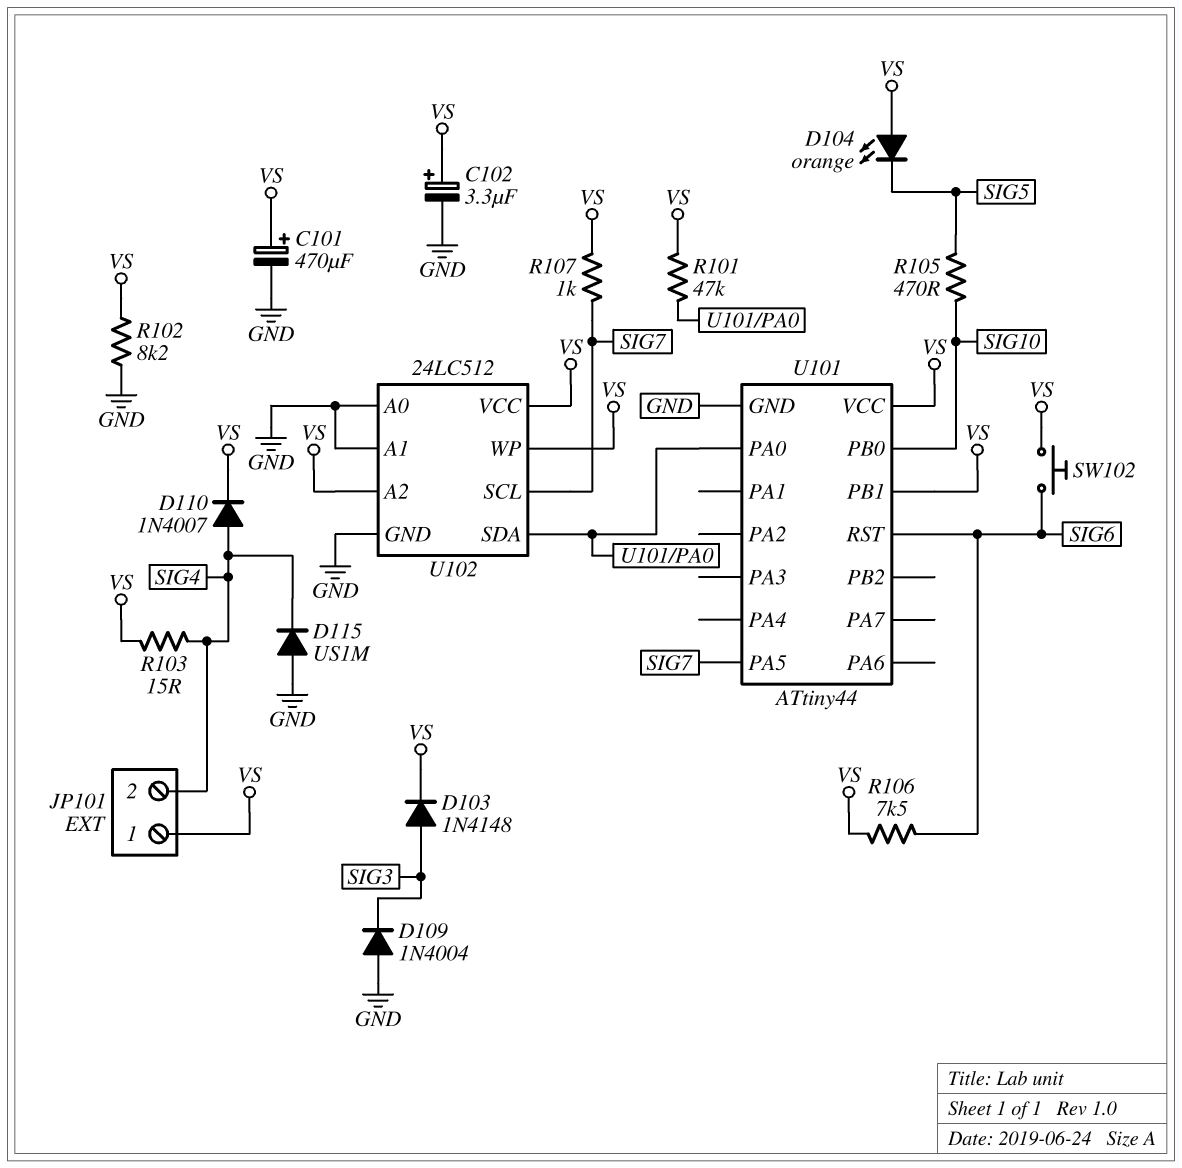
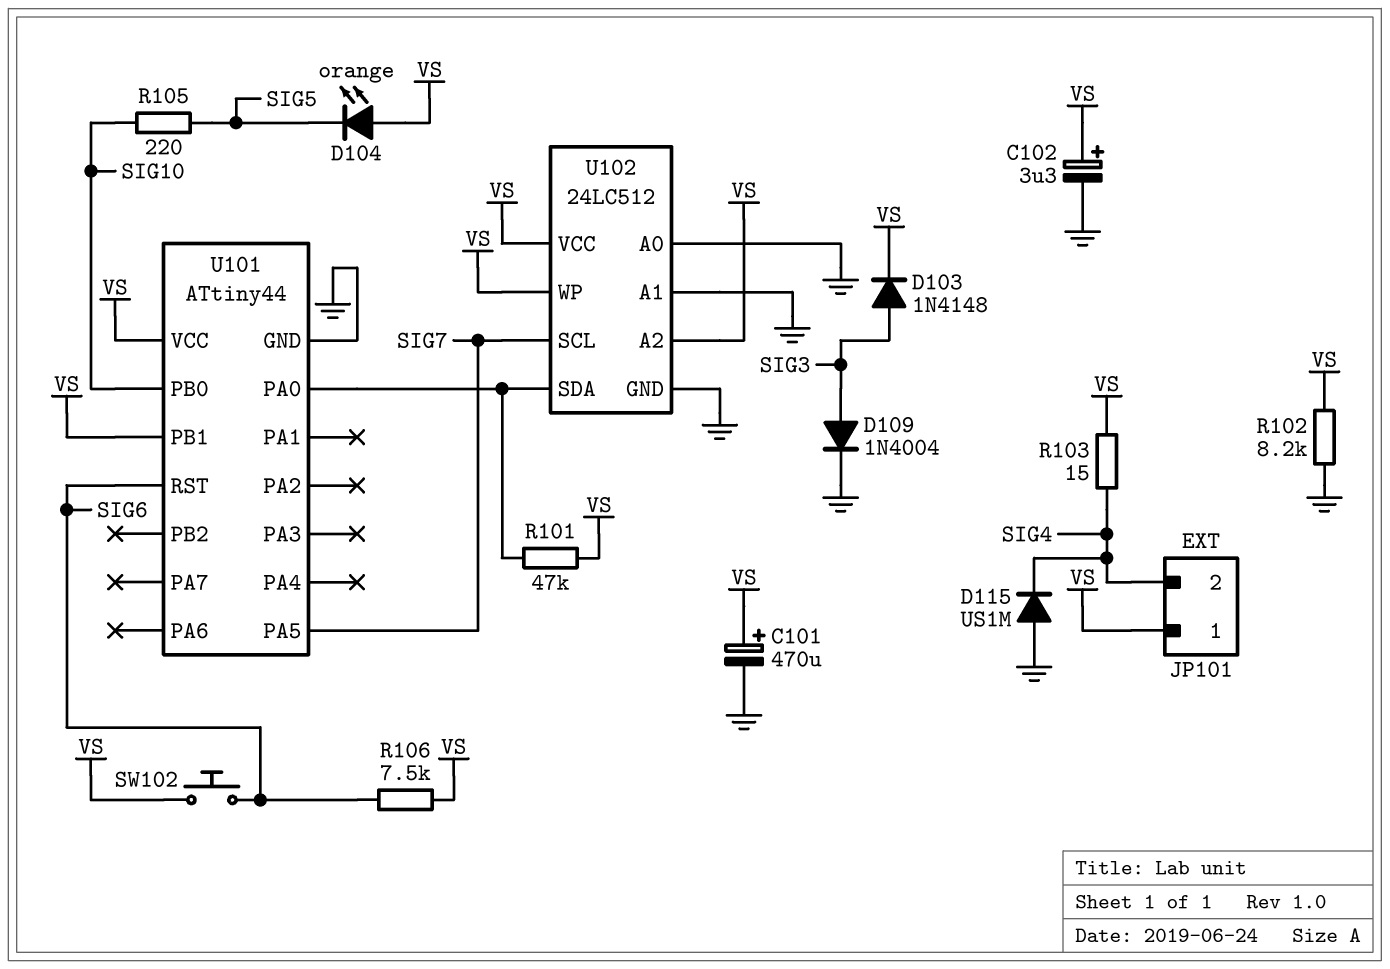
D109: diode 1N4004 (A GND, K SIG3) -> diode 1N4004 (A SIG3, K GND)
D110: diode 1N4007 (A SIG4, K VS) -> none
R105: 470 (SIG5, SIG10) -> 220 (SIG5, SIG10)
R107: 1k (SIG7, VS) -> none

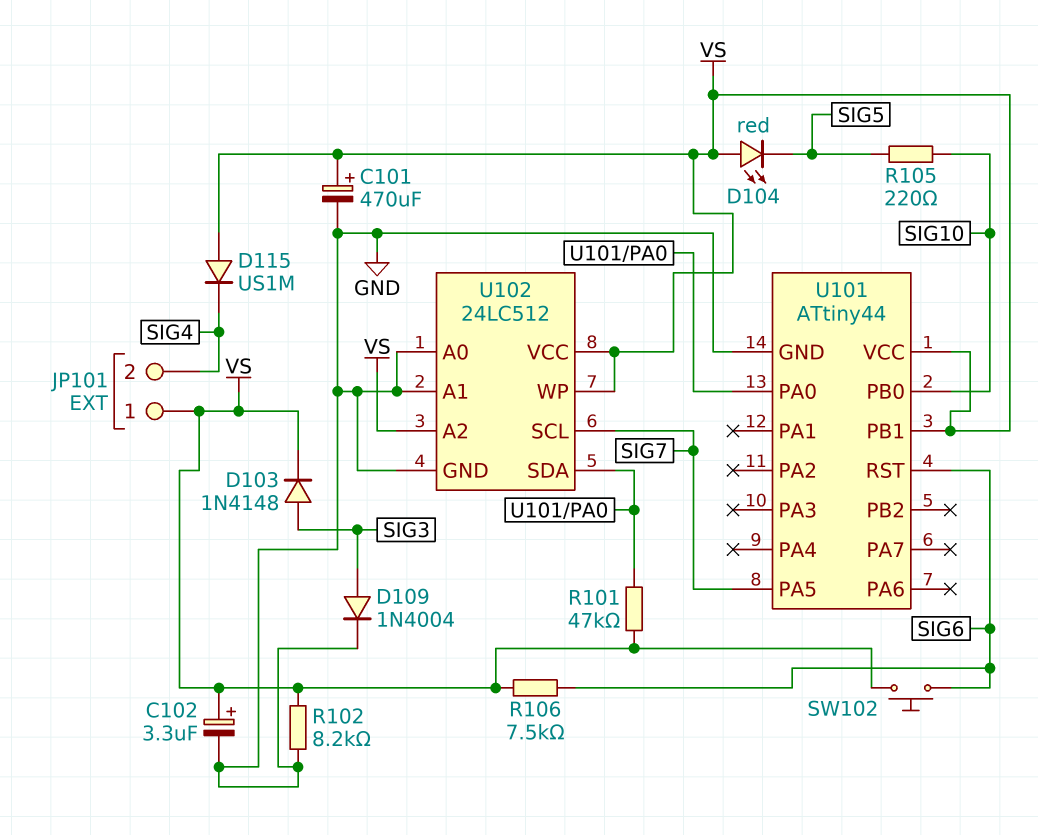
D104: LED orange (A VS, K SIG5) -> LED red (A VS, K SIG5)
D115: diode US1M (A GND, K SIG4) -> diode US1M (A VS, K SIG4)
R103: 15 (SIG4, VS) -> none

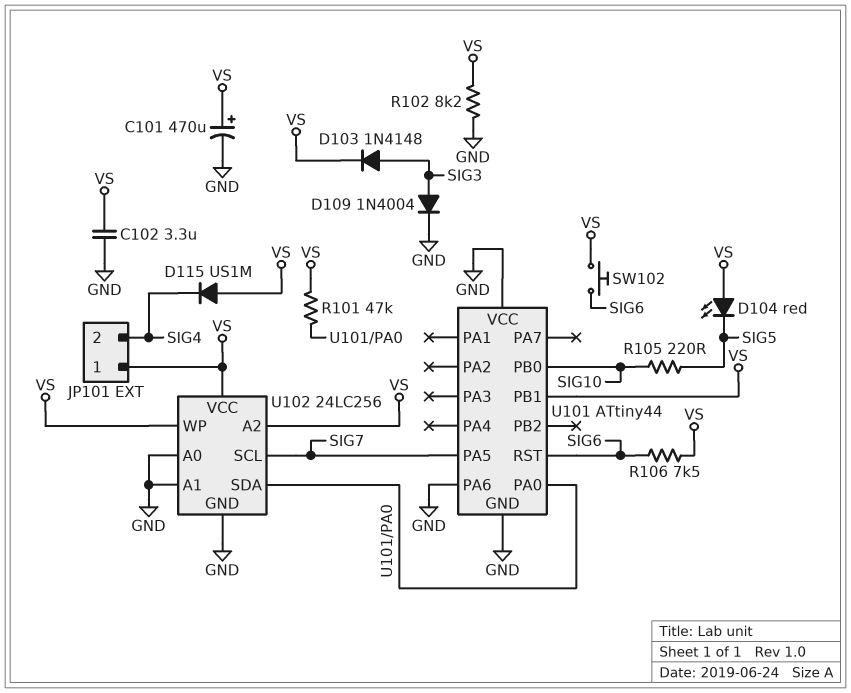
C102: 3.3uF (plus VS, minus GND) -> 3.3uF (GND, VS)
U101 pin PA6: none -> GND
U101 pin VCC: VS -> GND
U102: 24LC512 -> 24LC256

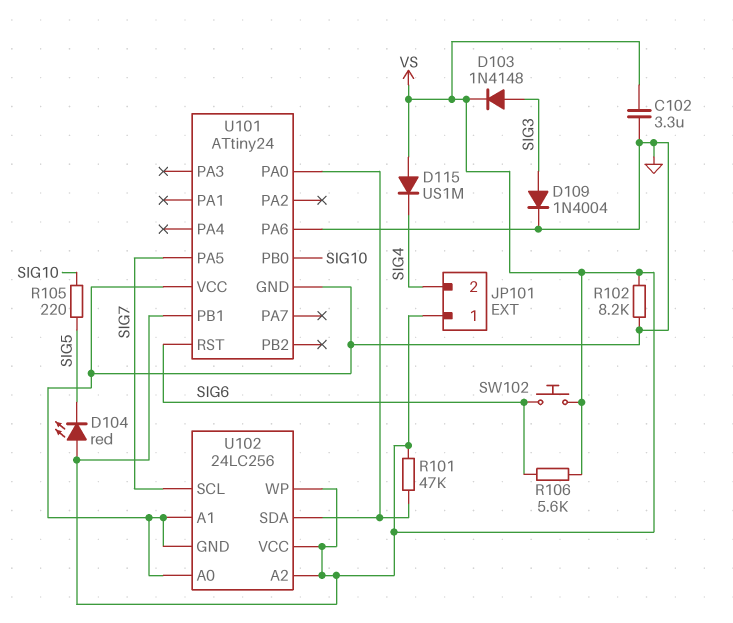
C101: 470uF (plus VS, minus GND) -> none
R106: 7.5k (SIG6, VS) -> 5.6k (SIG6, VS)
U101: ATtiny44 -> ATtiny24

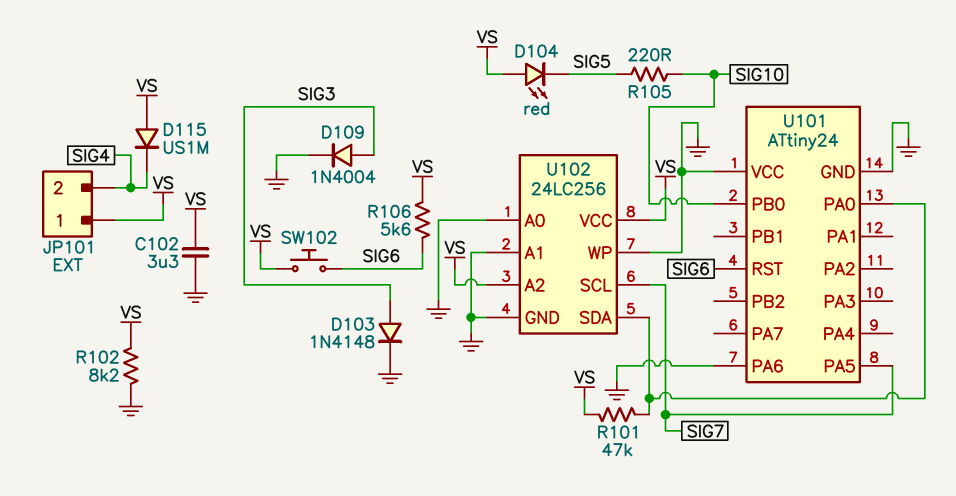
D103: diode 1N4148 (A SIG3, K VS) -> diode 1N4148 (A SIG3, K GND)
U101 pin PB1: VS -> none
U102 pin WP: VS -> GND

